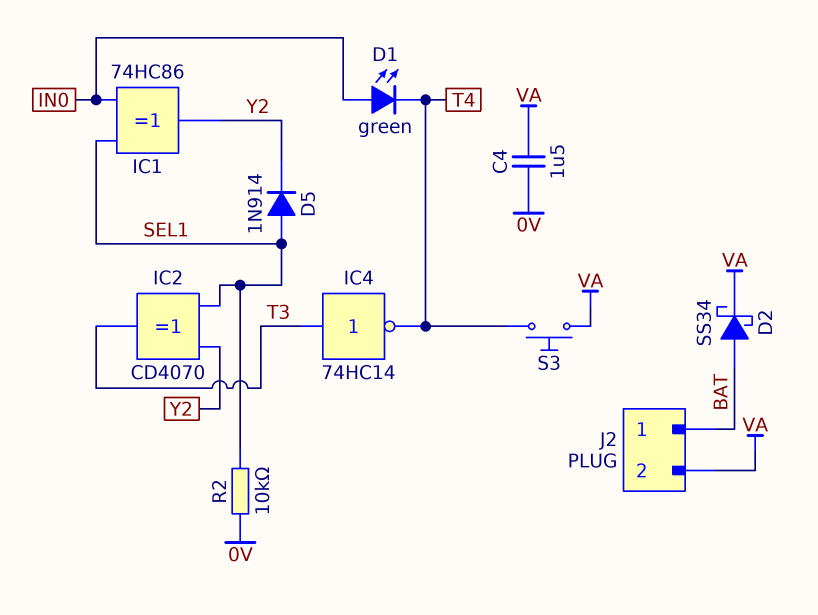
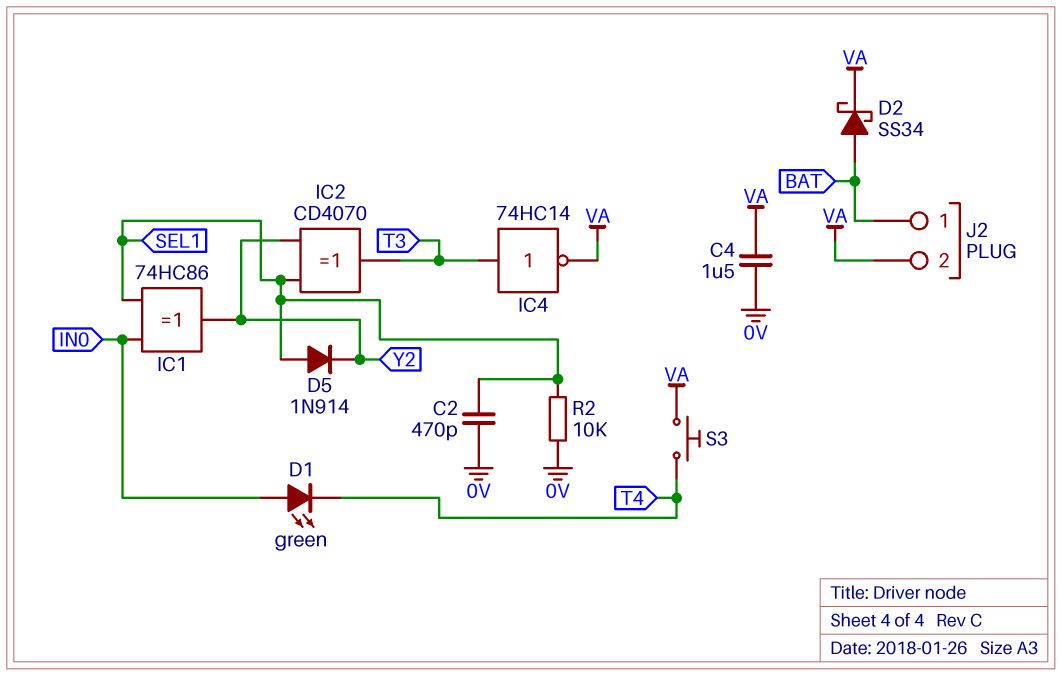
C2: none -> 470pF (0V, SEL1)
IC4: NOT 74HC14 (in T3, out T4) -> NOT 74HC14 (in T3, out VA)

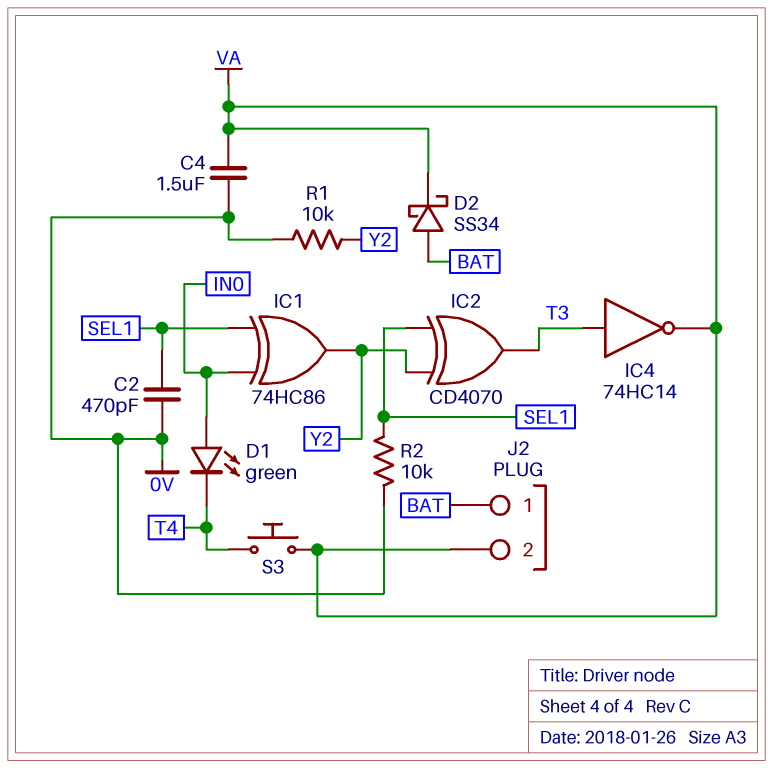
D5: diode 1N914 (A SEL1, K Y2) -> none
R1: none -> 10k (0V, Y2)

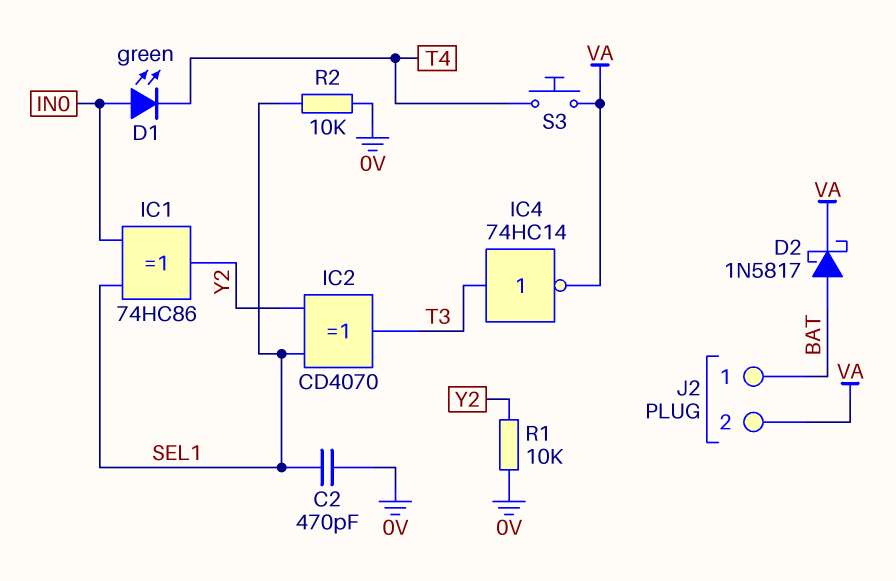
C4: 1.5uF (0V, VA) -> none
D2: schottky SS34 (A BAT, K VA) -> schottky 1N5817 (A BAT, K VA)

